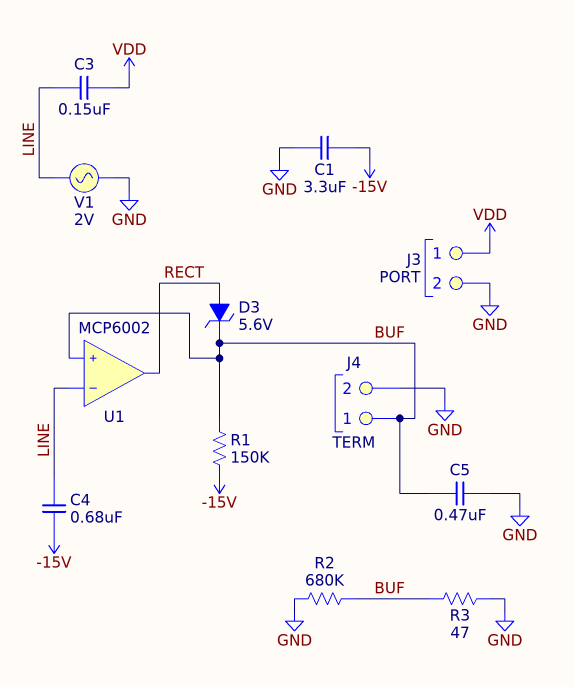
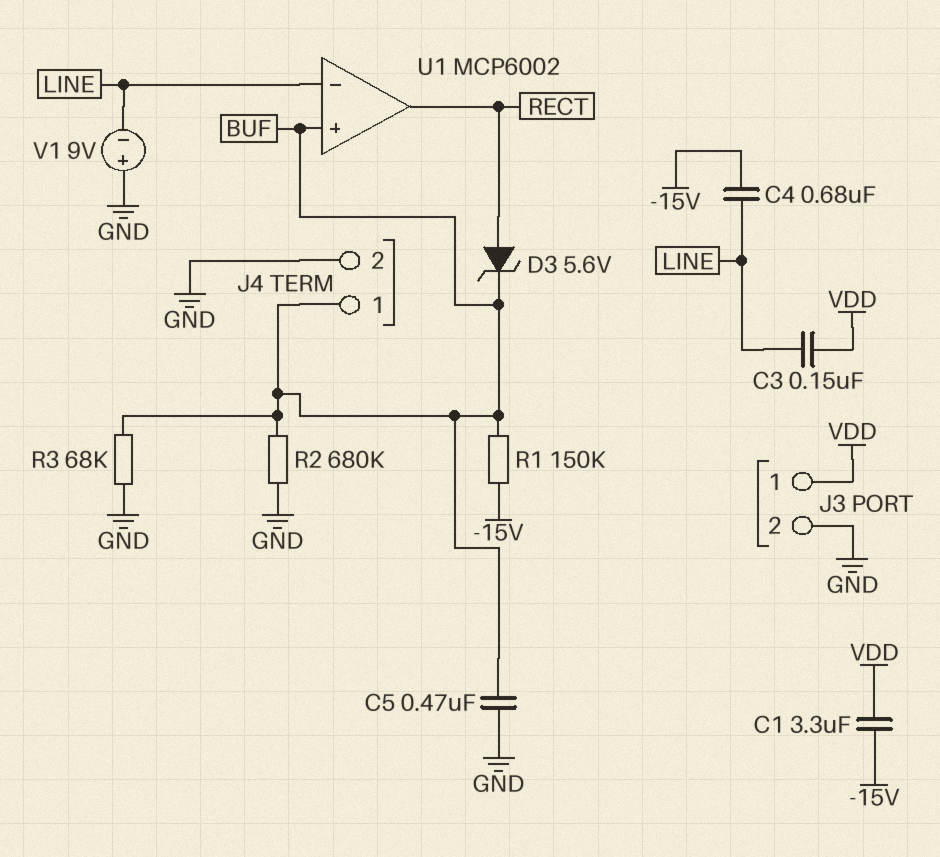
C1: 3.3uF (-15V, GND) -> 3.3uF (-15V, VDD)
R3: 47 (BUF, GND) -> 68k (BUF, GND)
V1: AC 2V (GND, LINE) -> 9V (plus GND, minus LINE)

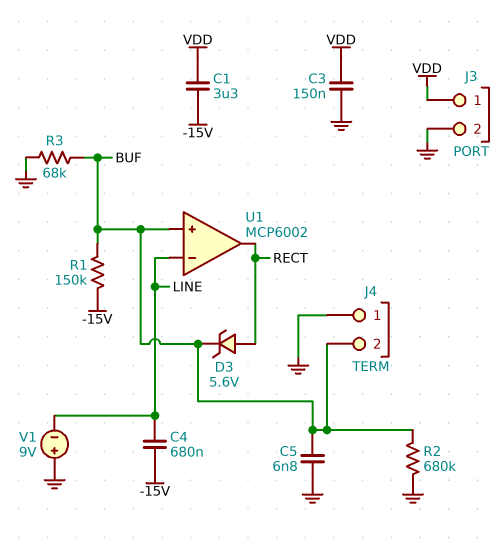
C3: 150nF (LINE, VDD) -> 150nF (GND, VDD)
C5: 470nF (BUF, GND) -> 6.8nF (BUF, GND)
J4 pin 1: BUF -> GND
J4 pin 2: GND -> BUF

